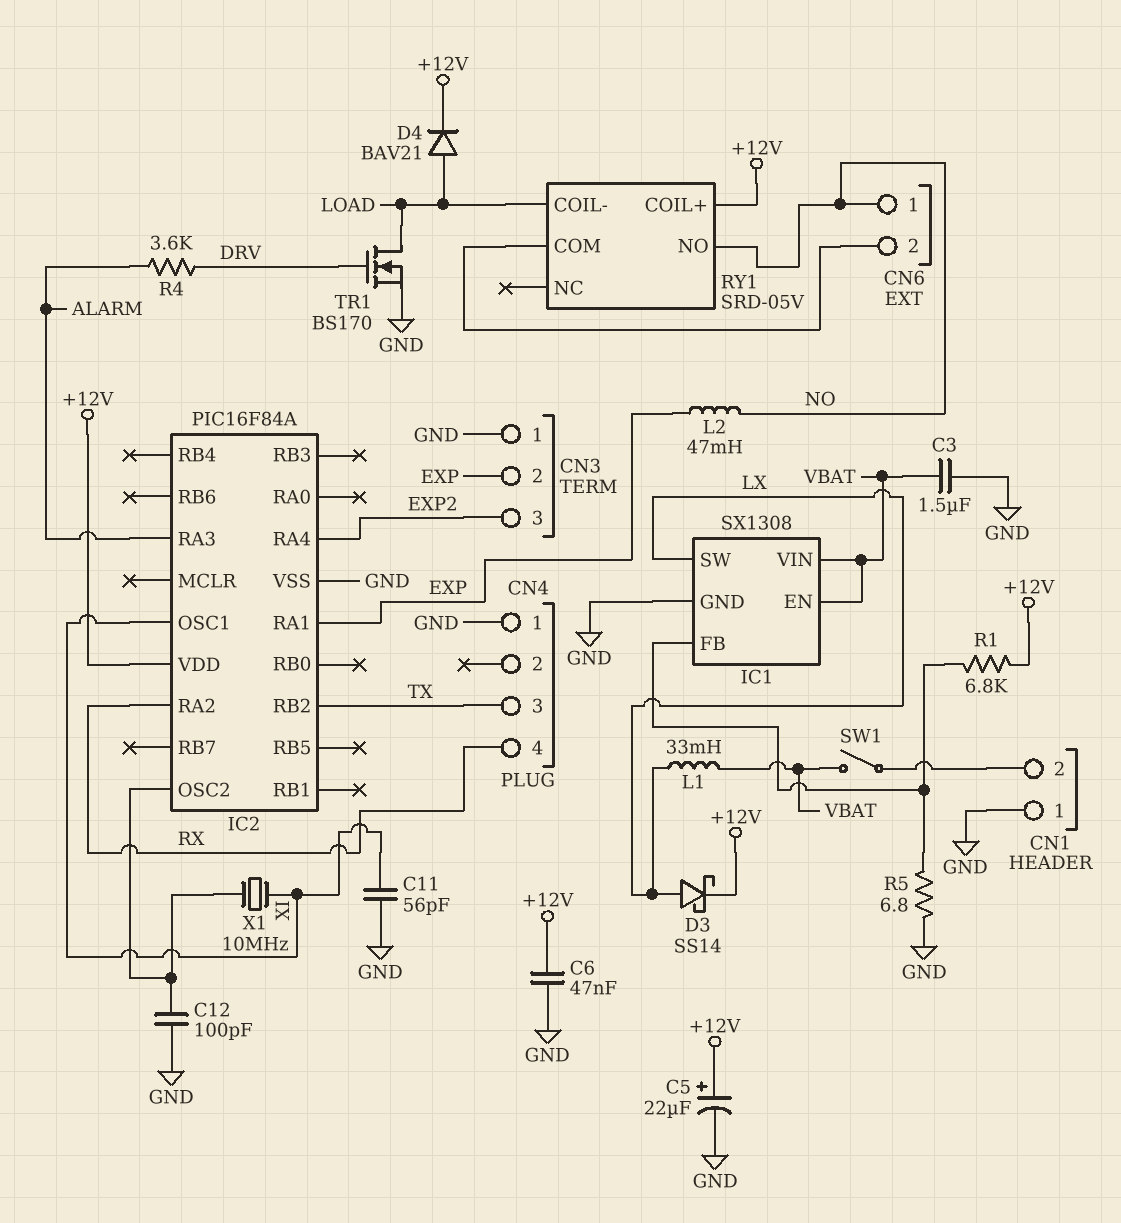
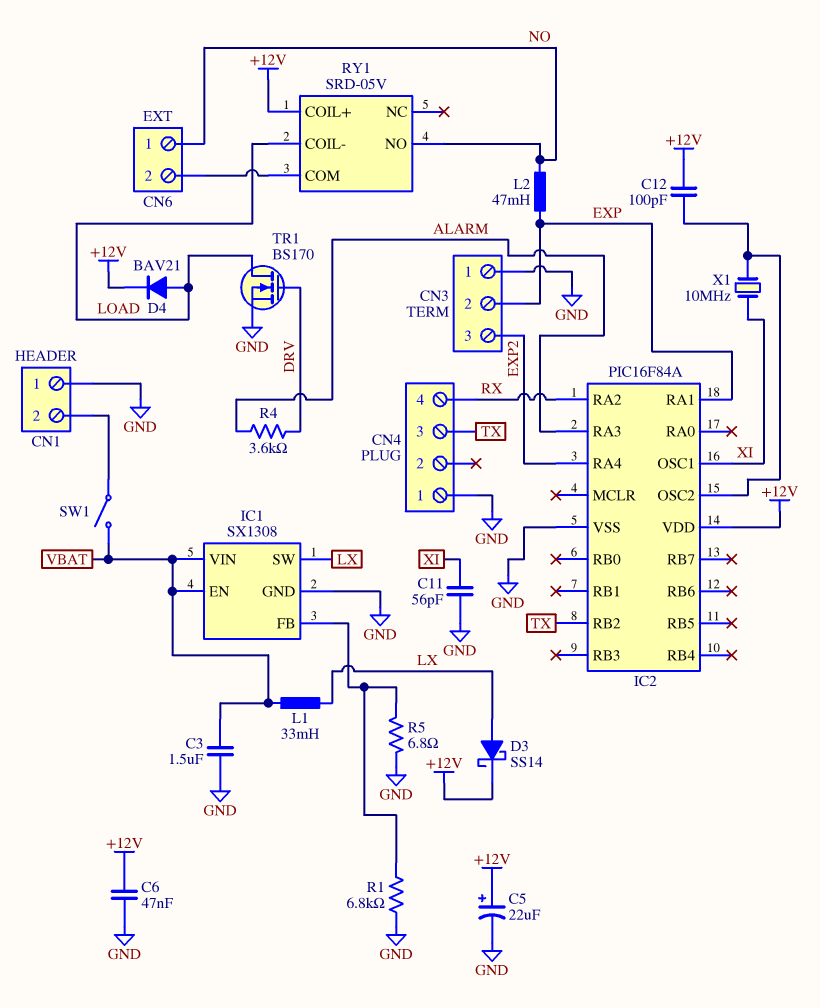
C12: 100pF (GND, IC2/OSC2) -> 100pF (+12V, IC2/OSC2)
R1: 6.8k (+12V, IC1/FB) -> 6.8k (GND, IC1/FB)

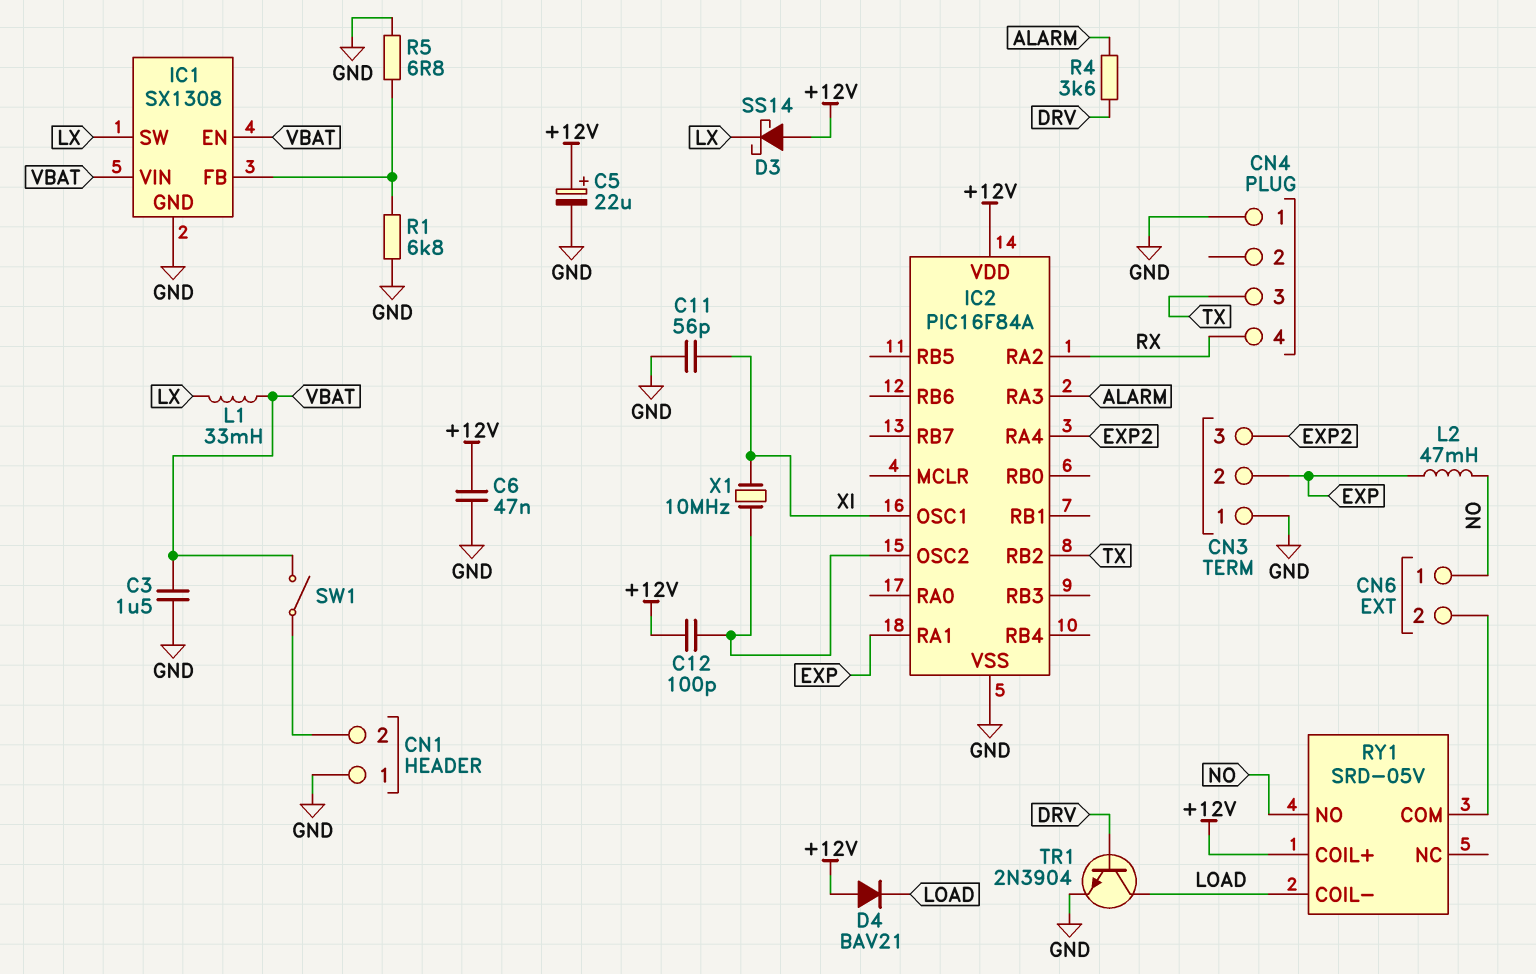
D3: schottky SS14 (A LX, K +12V) -> schottky SS14 (A +12V, K LX)
D4: diode BAV21 (A LOAD, K +12V) -> diode BAV21 (A +12V, K LOAD)
TR1: NMOS BS170 (G DRV, D LOAD, S GND) -> NPN 2N3904 (B DRV, C LOAD, E GND)

